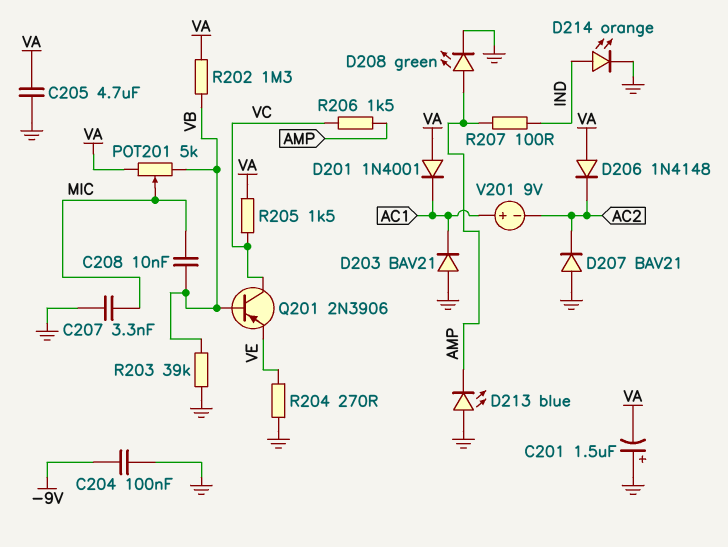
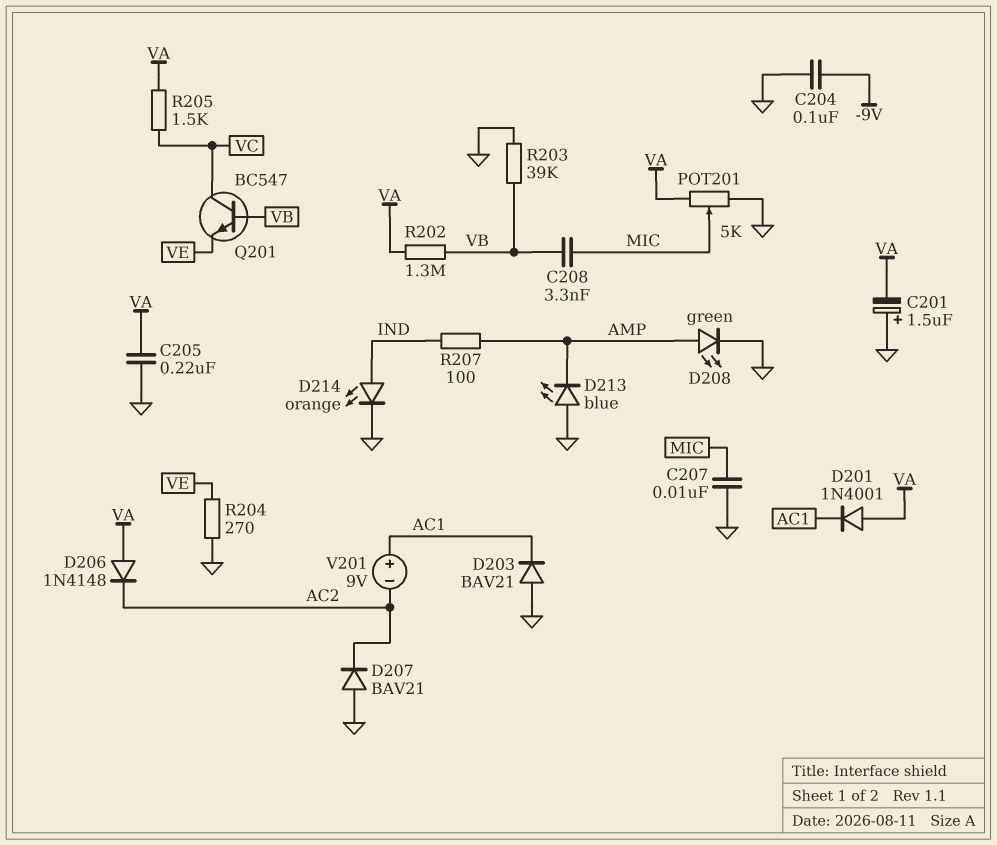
C205: 4.7uF (GND, VA) -> 220nF (GND, VA)
C207: 3.3nF (GND, MIC) -> 10nF (GND, MIC)
C208: 10nF (MIC, VB) -> 3.3nF (MIC, VB)
POT201: 5k (VA, VB, wiper MIC) -> 5k (GND, VA, wiper MIC)
Q201: PNP 2N3906 (B VB, C VC, E VE) -> NPN BC547 (B VB, C VC, E VE)
R206: 1.5k (AMP, VC) -> none

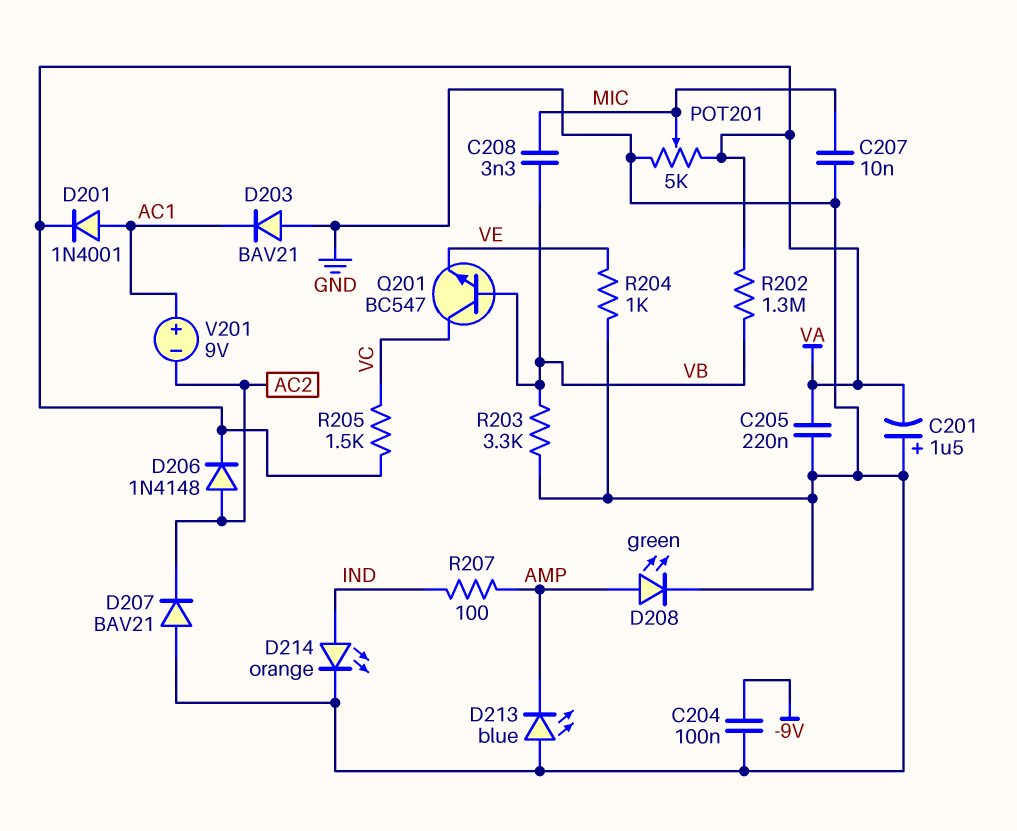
D201: diode 1N4001 (A VA, K AC1) -> diode 1N4001 (A AC1, K VA)
D206: diode 1N4148 (A VA, K AC2) -> diode 1N4148 (A AC2, K VA)
R203: 39k (GND, VB) -> 3.3k (GND, VB)
R204: 270 (GND, VE) -> 1k (GND, VE)

